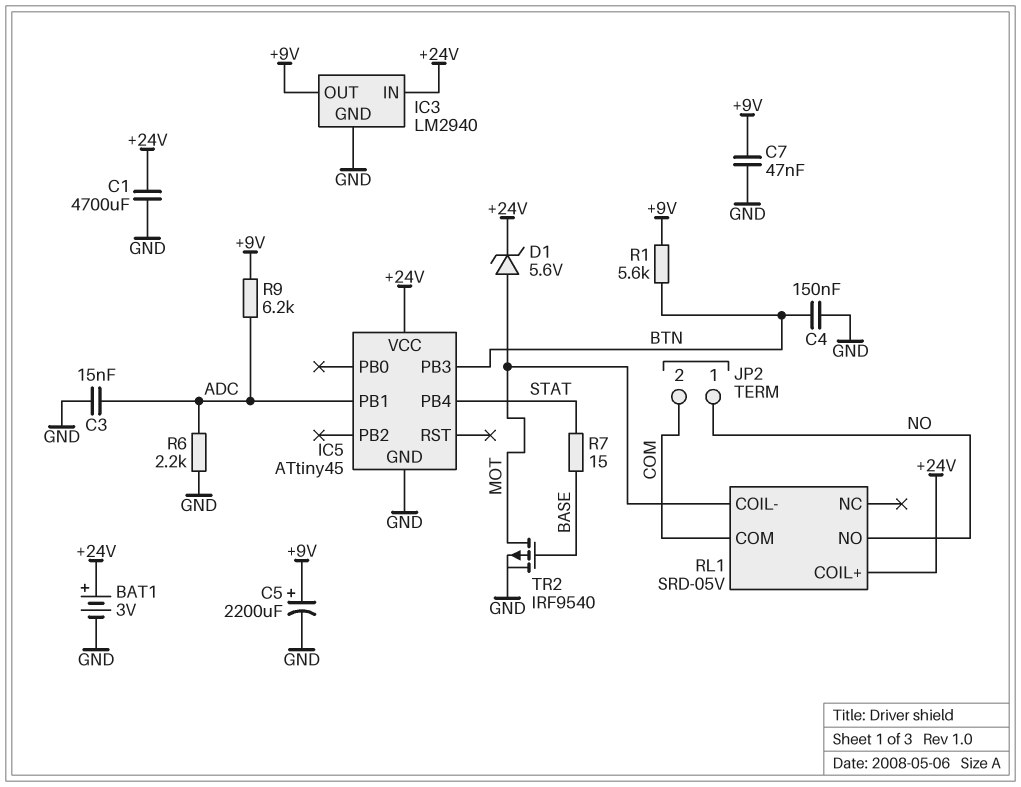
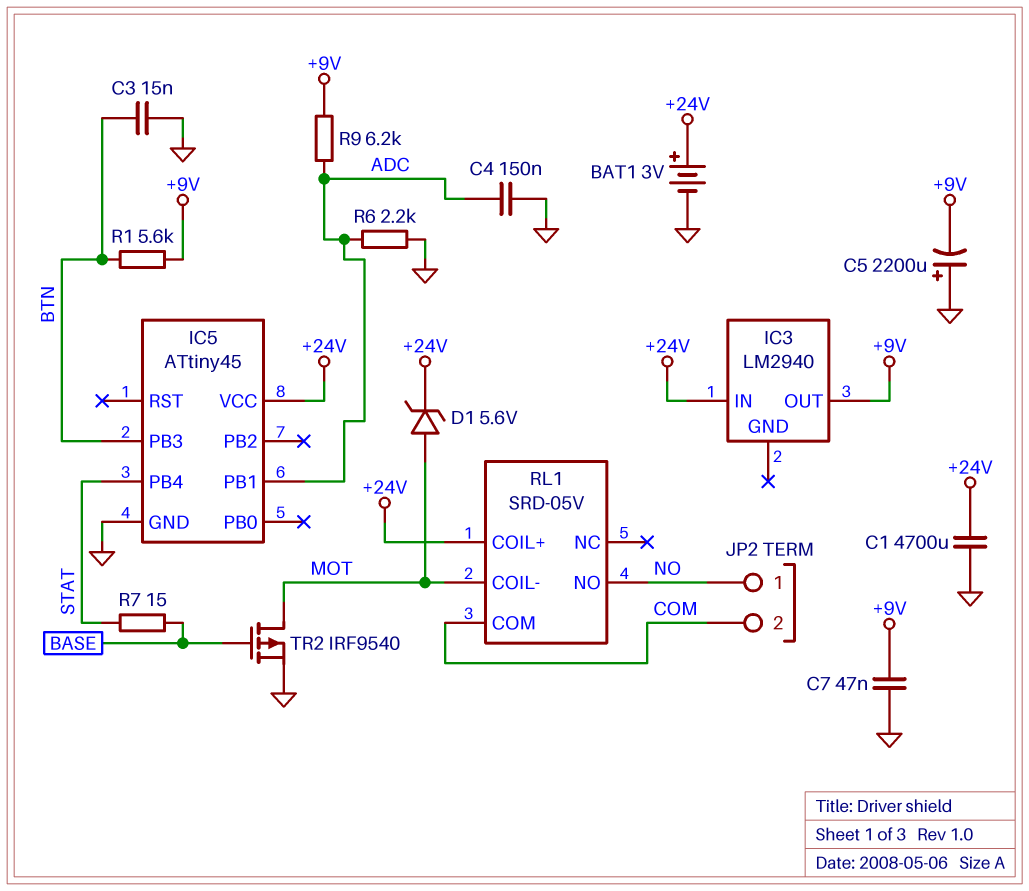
C3: 15nF (ADC, GND) -> 15nF (BTN, GND)
C4: 150nF (BTN, GND) -> 150nF (ADC, GND)
C5: 2200uF (plus +9V, minus GND) -> 2200uF (plus GND, minus +9V)
IC3 pin GND: GND -> none

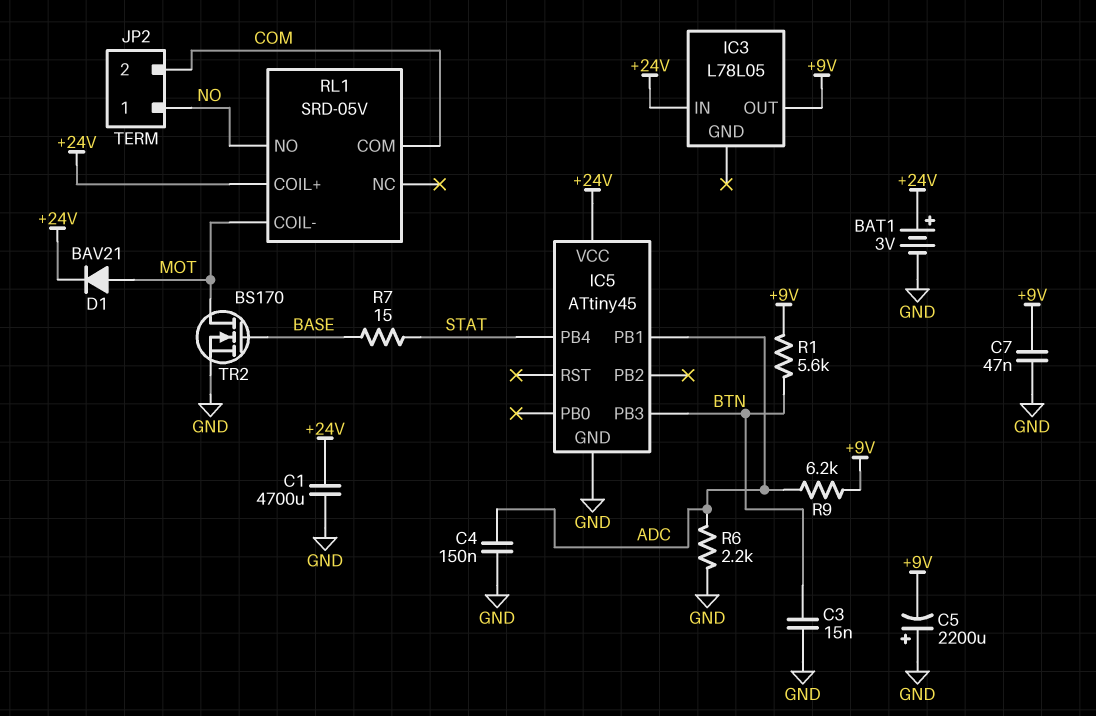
D1: zener 5.6V (A MOT, K +24V) -> diode BAV21 (A MOT, K +24V)
IC3: LM2940 -> L78L05
TR2: PMOS IRF9540 (G BASE, D MOT, S GND) -> NMOS BS170 (G BASE, D MOT, S GND)

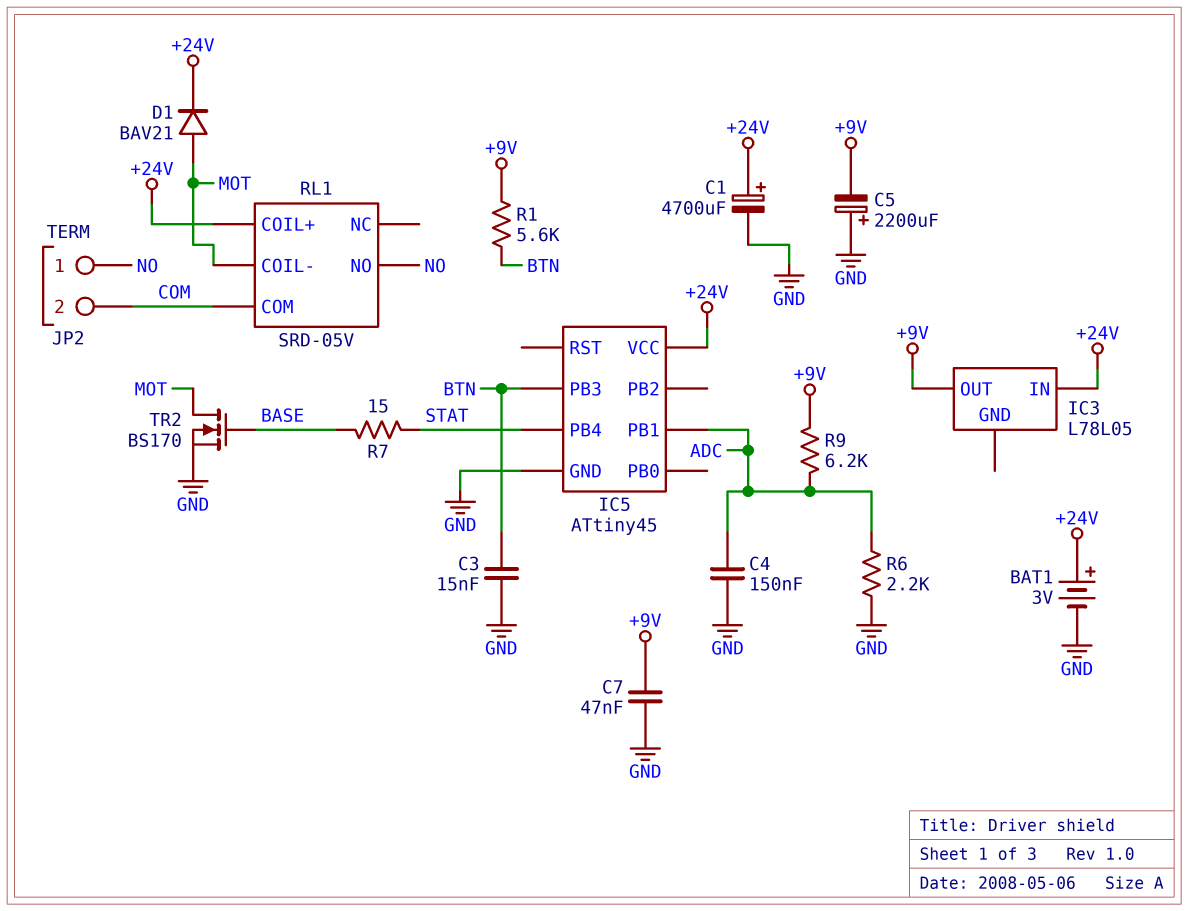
C1: 4700uF (+24V, GND) -> 4700uF (plus +24V, minus GND)

